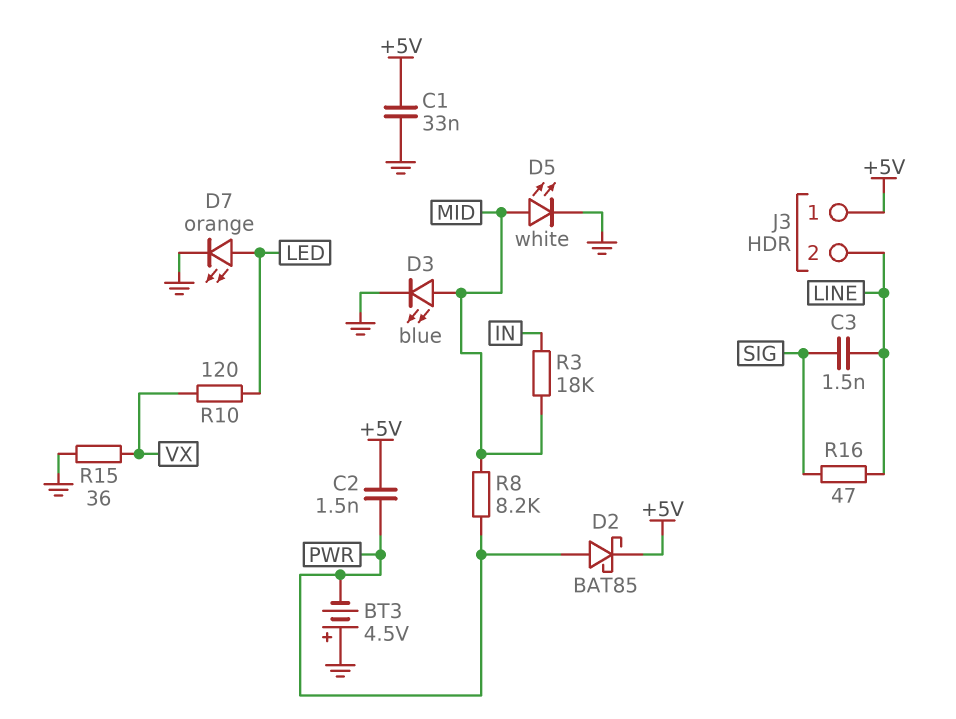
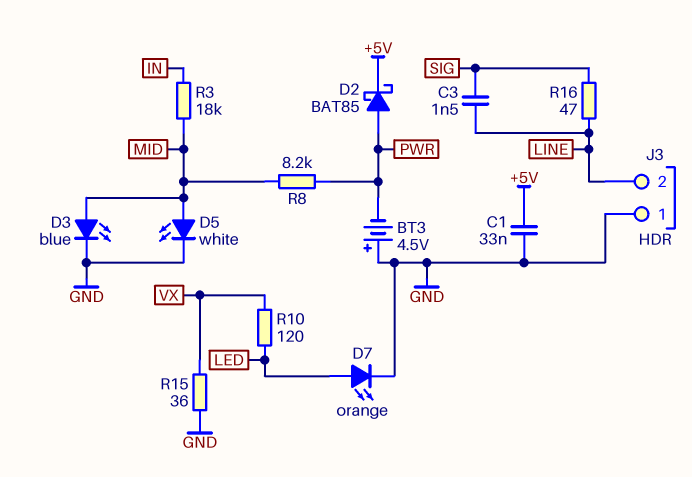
C2: 1.5nF (+5V, PWR) -> none
J3 pin 1: +5V -> GND

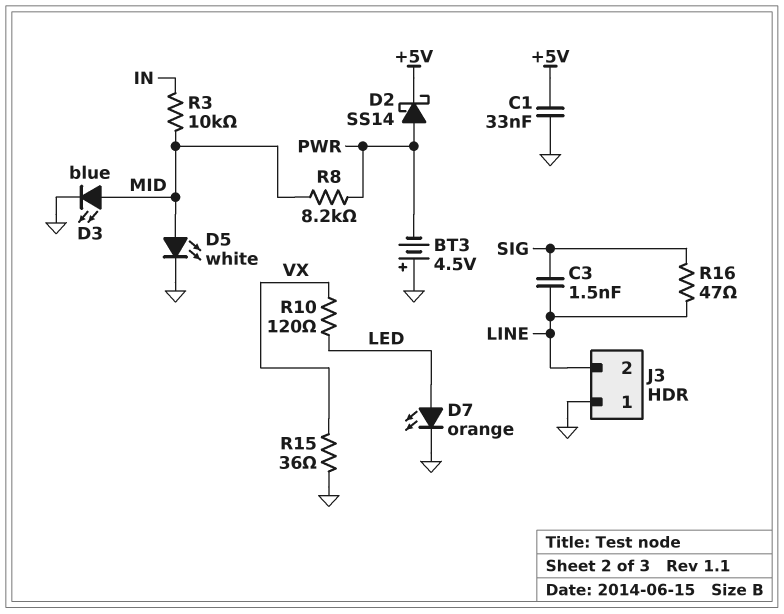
D2: schottky BAT85 (A PWR, K +5V) -> schottky SS14 (A PWR, K +5V)
R3: 18k (IN, MID) -> 10k (IN, MID)

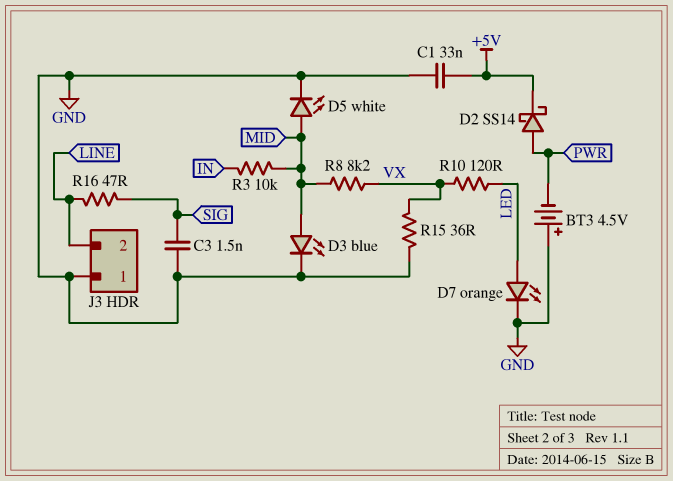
C3: 1.5nF (LINE, SIG) -> 1.5nF (GND, SIG)
R8: 8.2k (MID, PWR) -> 8.2k (MID, VX)

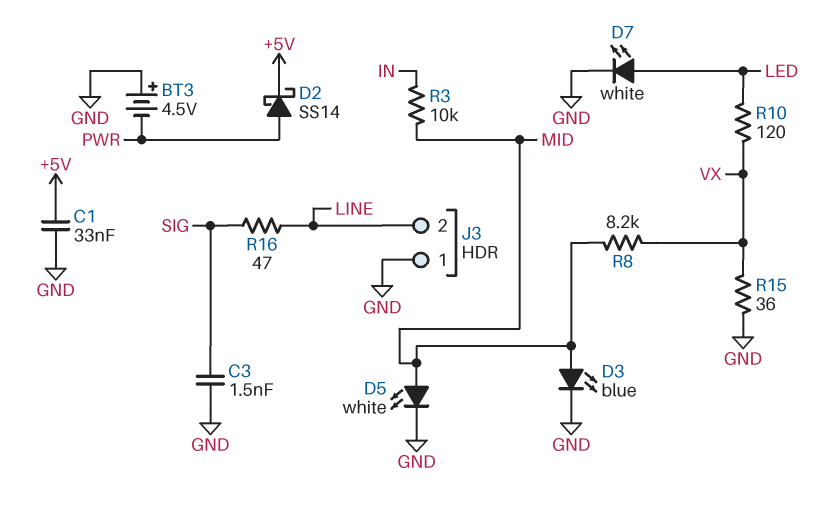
D7: LED orange (A LED, K GND) -> LED white (A LED, K GND)

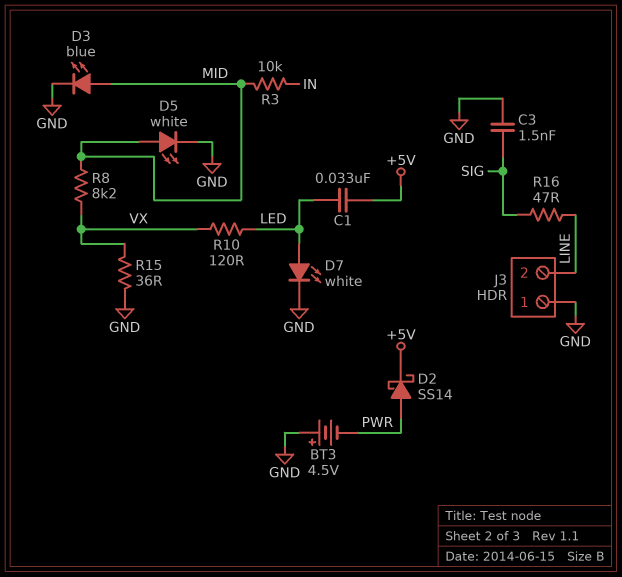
C1: 33nF (+5V, GND) -> 33nF (+5V, LED)

